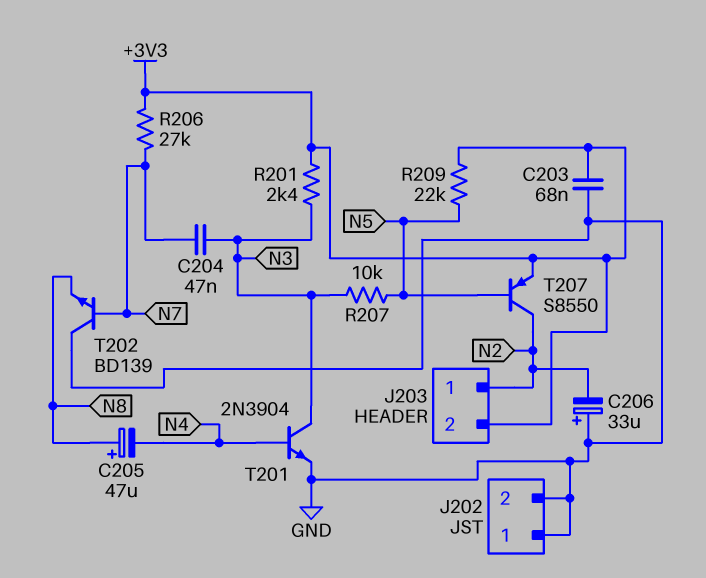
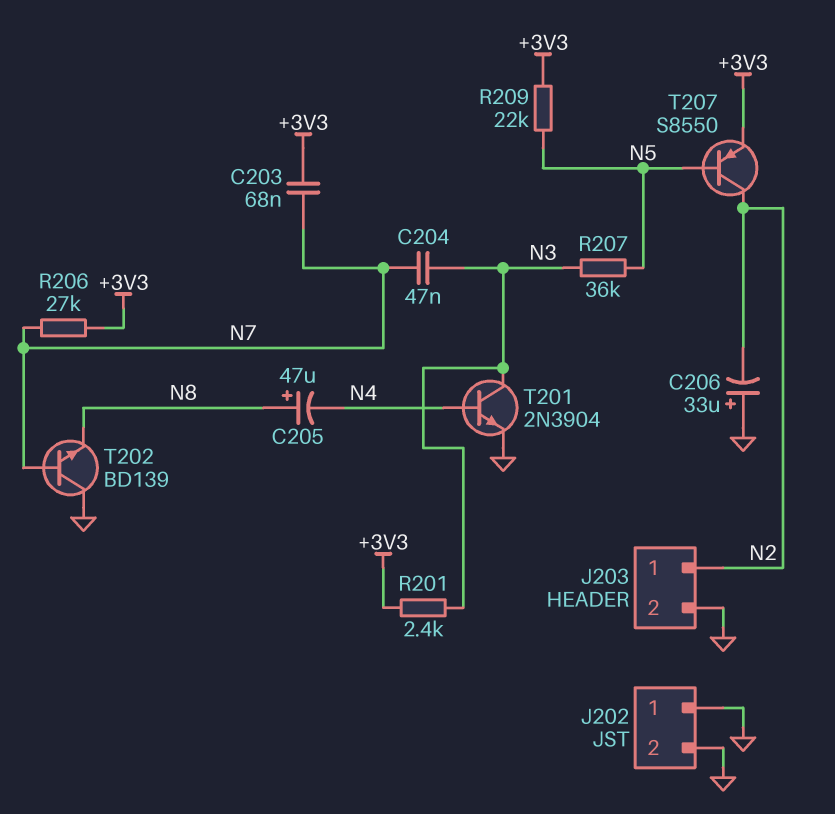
C203: 68nF (+3V3, GND) -> 68nF (+3V3, N7)
J203 pin 2: +3V3 -> GND
R207: 10k (N3, N5) -> 36k (N3, N5)

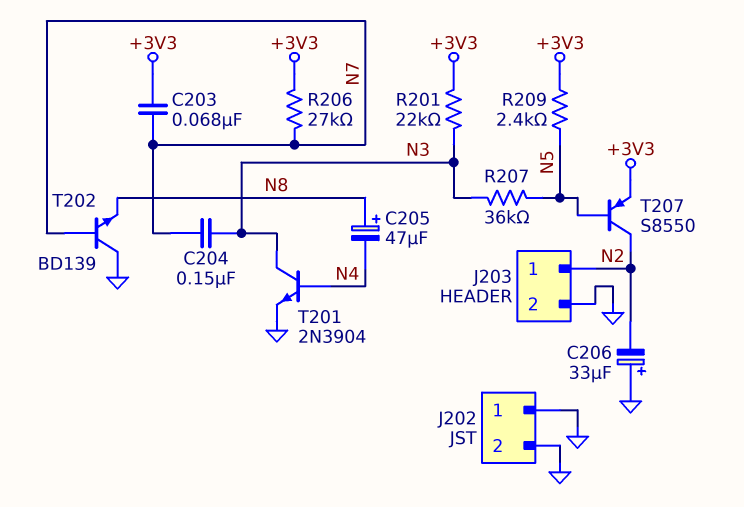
C204: 47nF (N3, N7) -> 150nF (N3, N7)
R201: 2.4k (+3V3, N3) -> 22k (+3V3, N3)
R209: 22k (+3V3, N5) -> 2.4k (+3V3, N5)

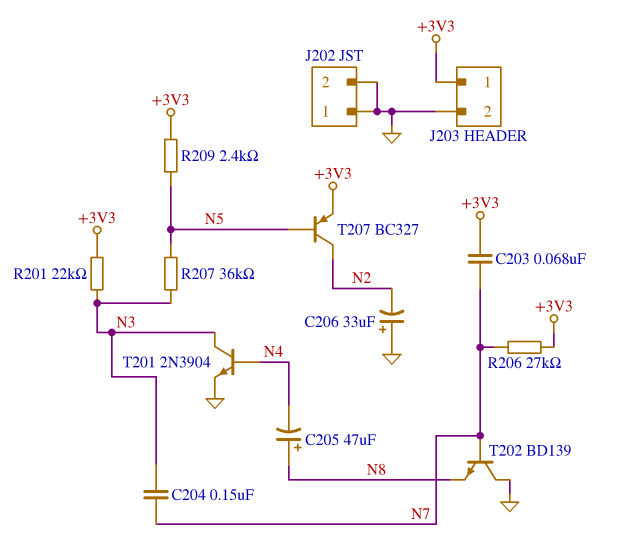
J203 pin 1: N2 -> +3V3
T207: PNP S8550 (B N5, C N2, E +3V3) -> PNP BC327 (B N5, C N2, E +3V3)

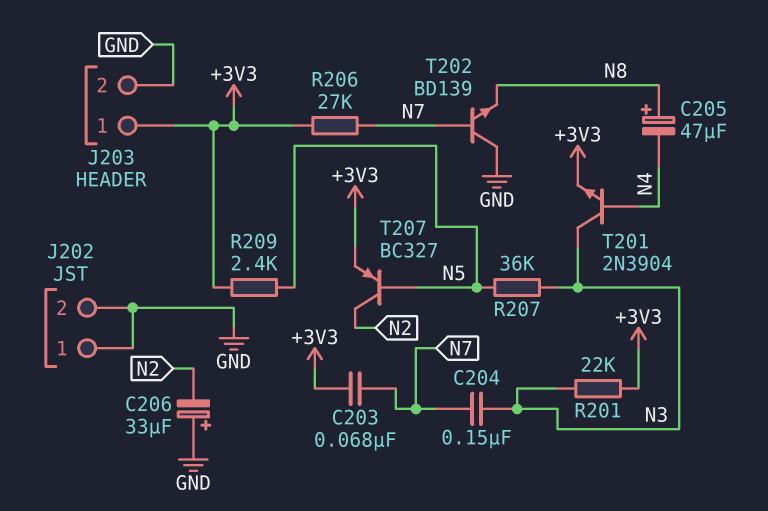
T201: NPN 2N3904 (B N4, C N3, E GND) -> NPN 2N3904 (B N4, C N3, E +3V3)

